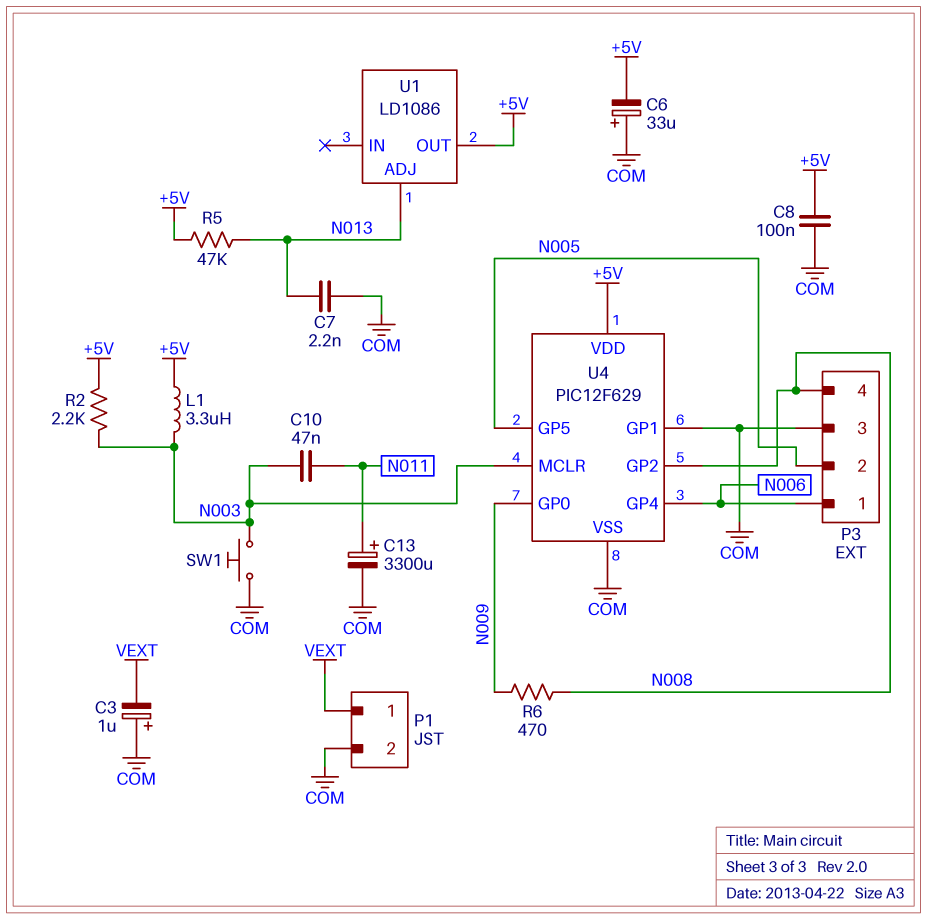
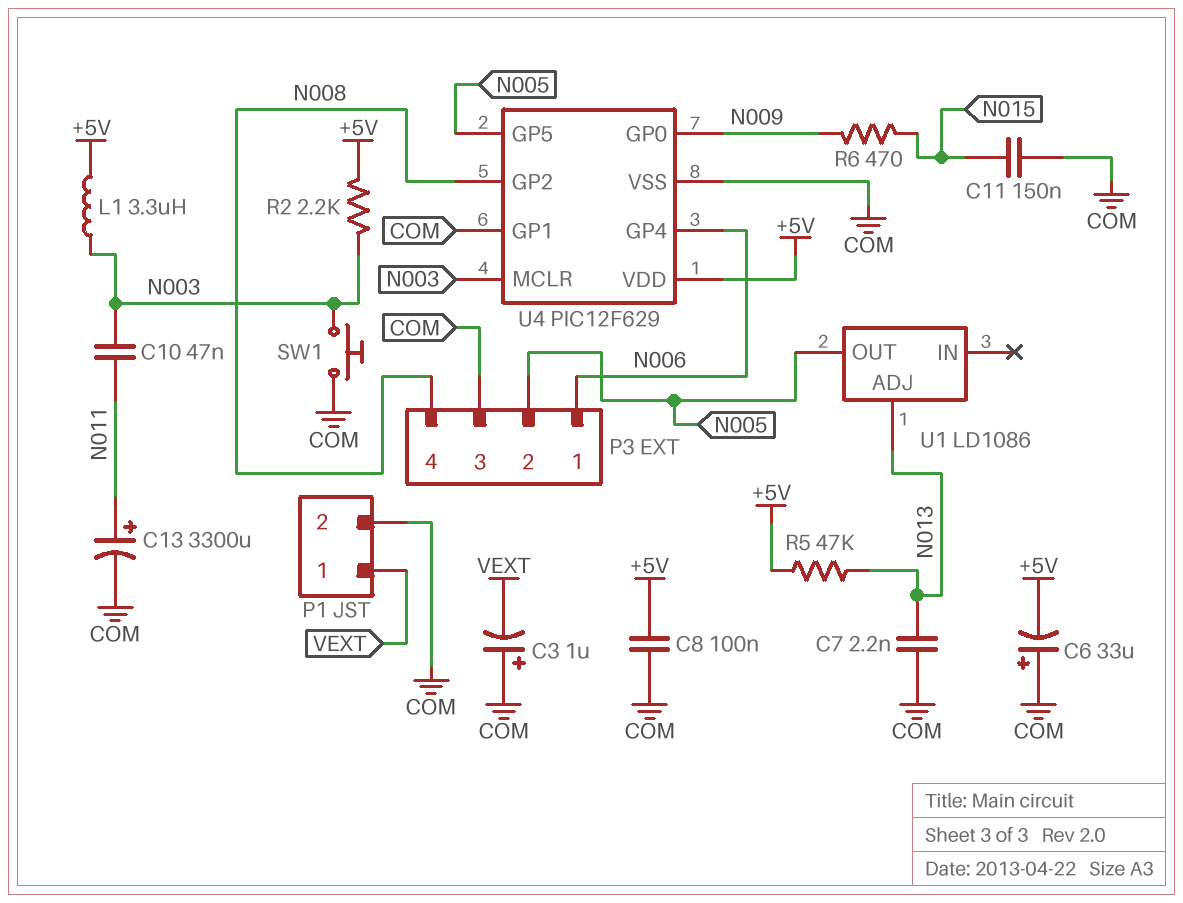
C11: none -> 150nF (COM, N015)
R6: 470 (N008, N009) -> 470 (N009, N015)
U1 pin OUT: +5V -> N005

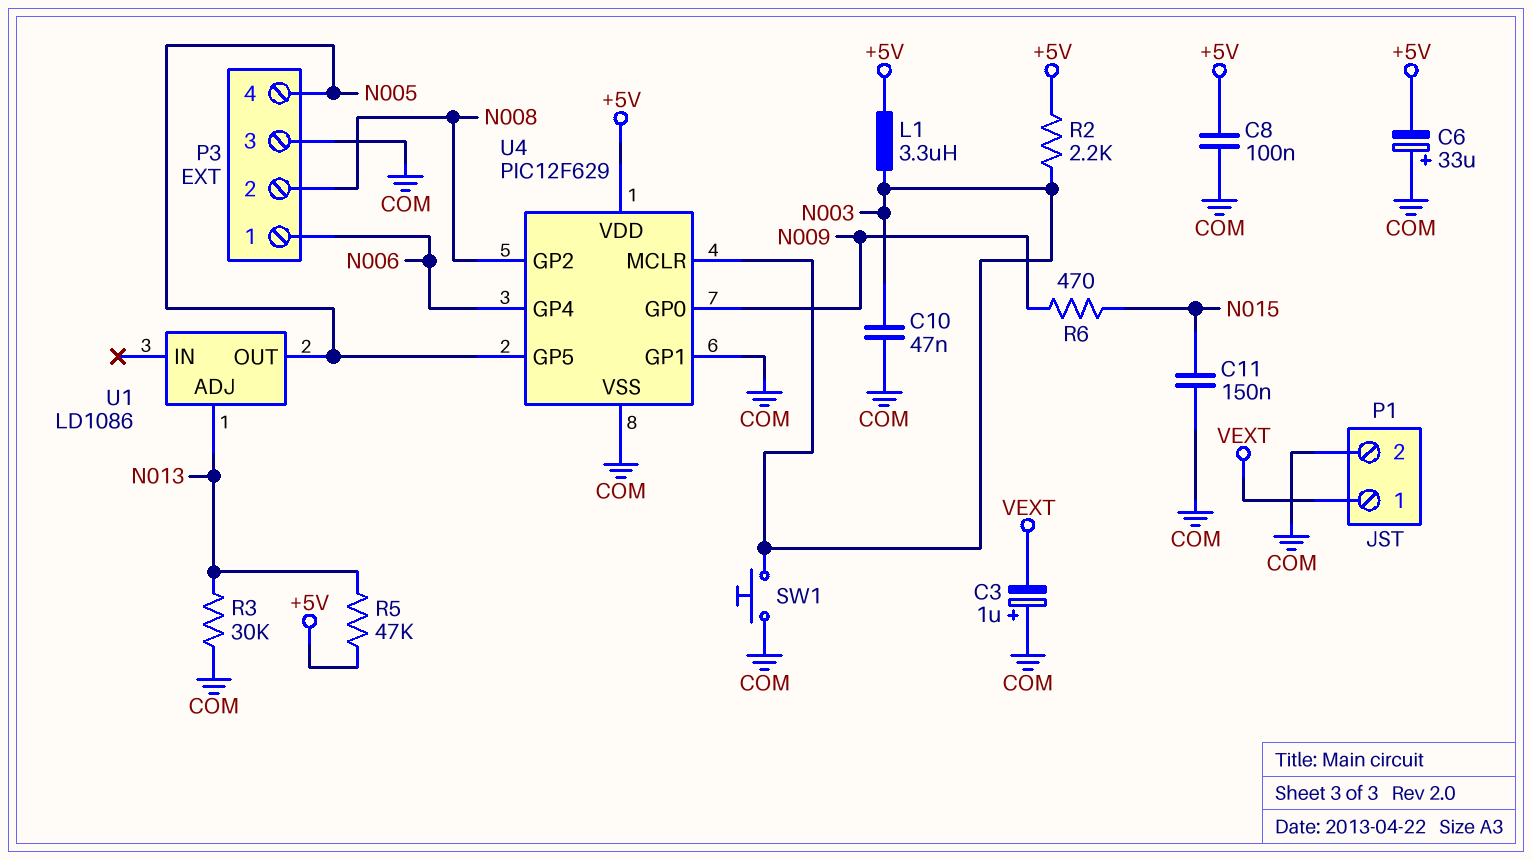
C7: 2.2nF (COM, N013) -> none
C10: 47nF (N003, N011) -> 47nF (COM, N003)
C13: 3300uF (plus N011, minus COM) -> none
P3 pin 2: N005 -> N008
P3 pin 4: N008 -> N005
R3: none -> 30k (COM, N013)

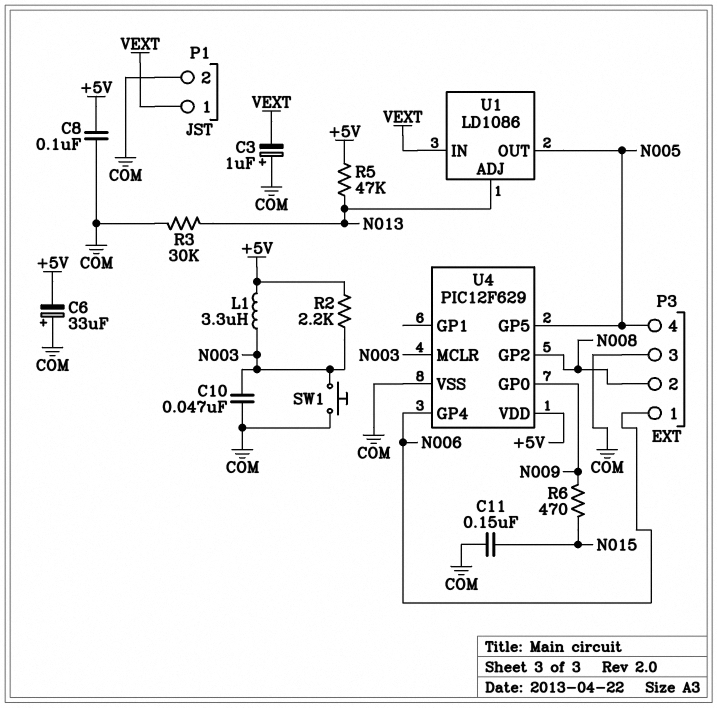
U1 pin IN: none -> VEXT
U4 pin GP1: COM -> none

